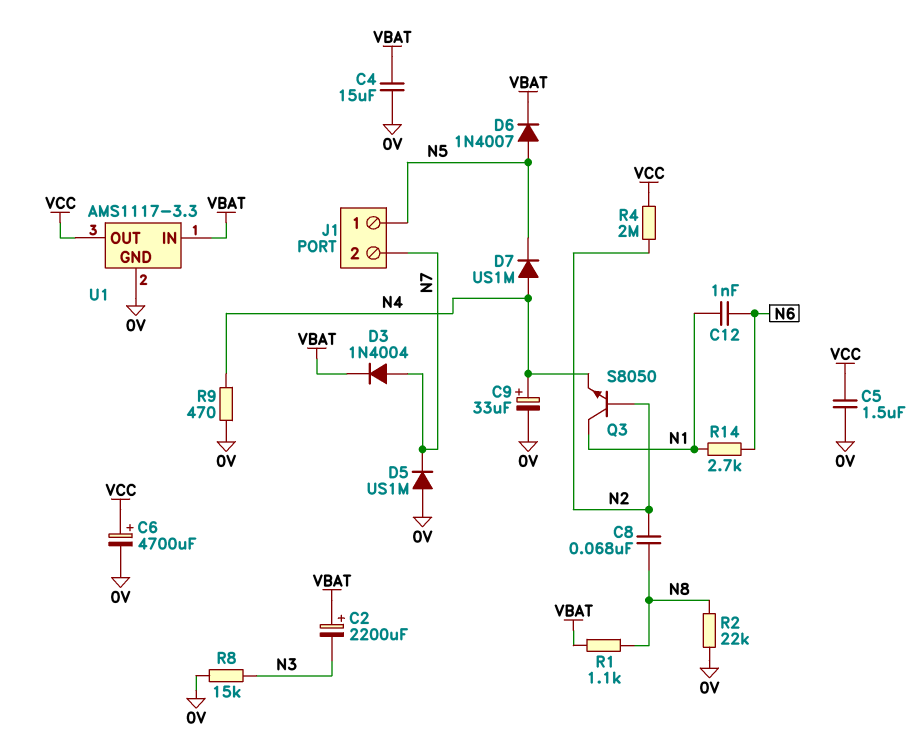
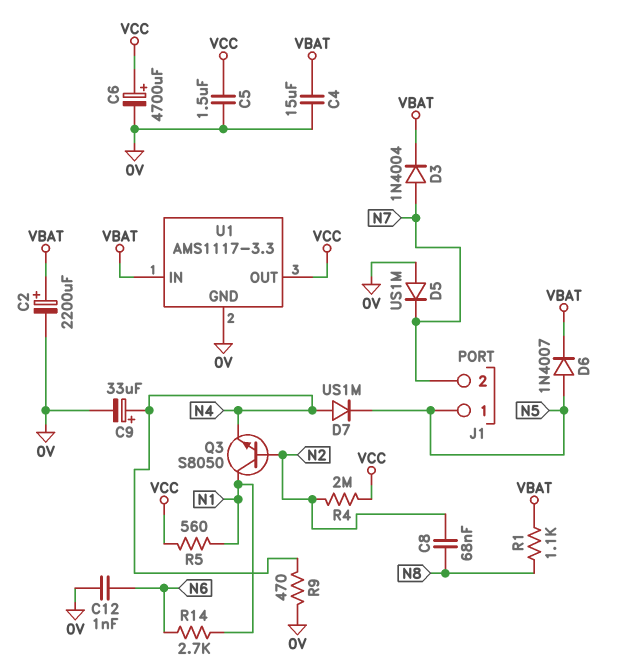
C2: 2200uF (plus VBAT, minus N3) -> 2200uF (plus VBAT, minus 0V)
C12: 1nF (N1, N6) -> 1nF (0V, N6)
R2: 22k (0V, N8) -> none
R5: none -> 560 (N1, VCC)
R8: 15k (0V, N3) -> none

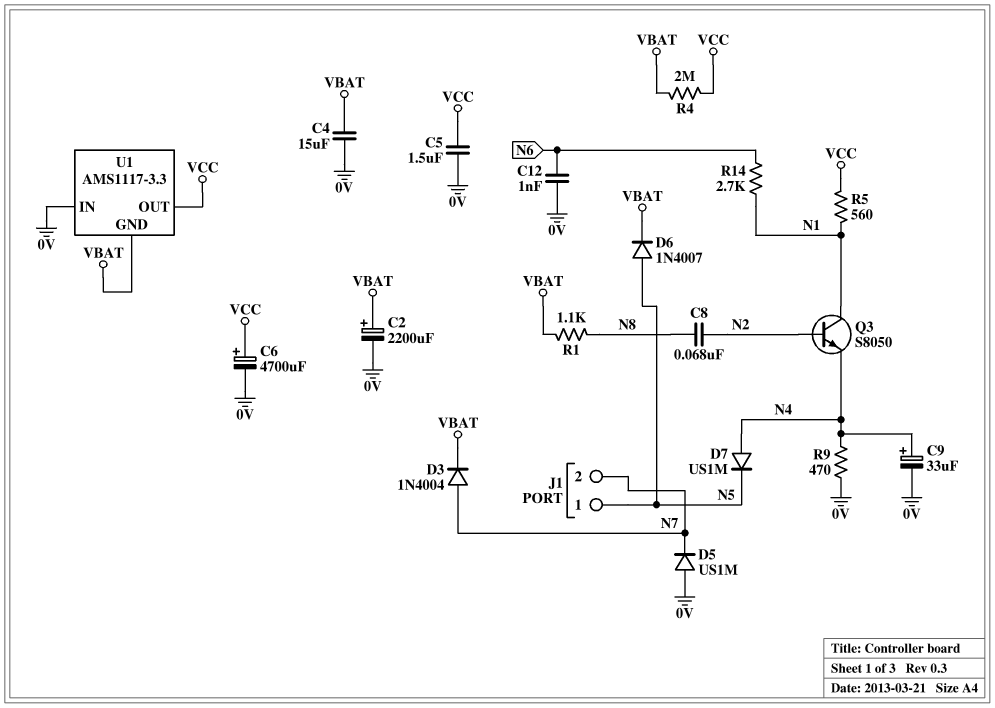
R4: 2M (N2, VCC) -> 2M (VBAT, VCC)
U1 pin GND: 0V -> VBAT
U1 pin IN: VBAT -> 0V

